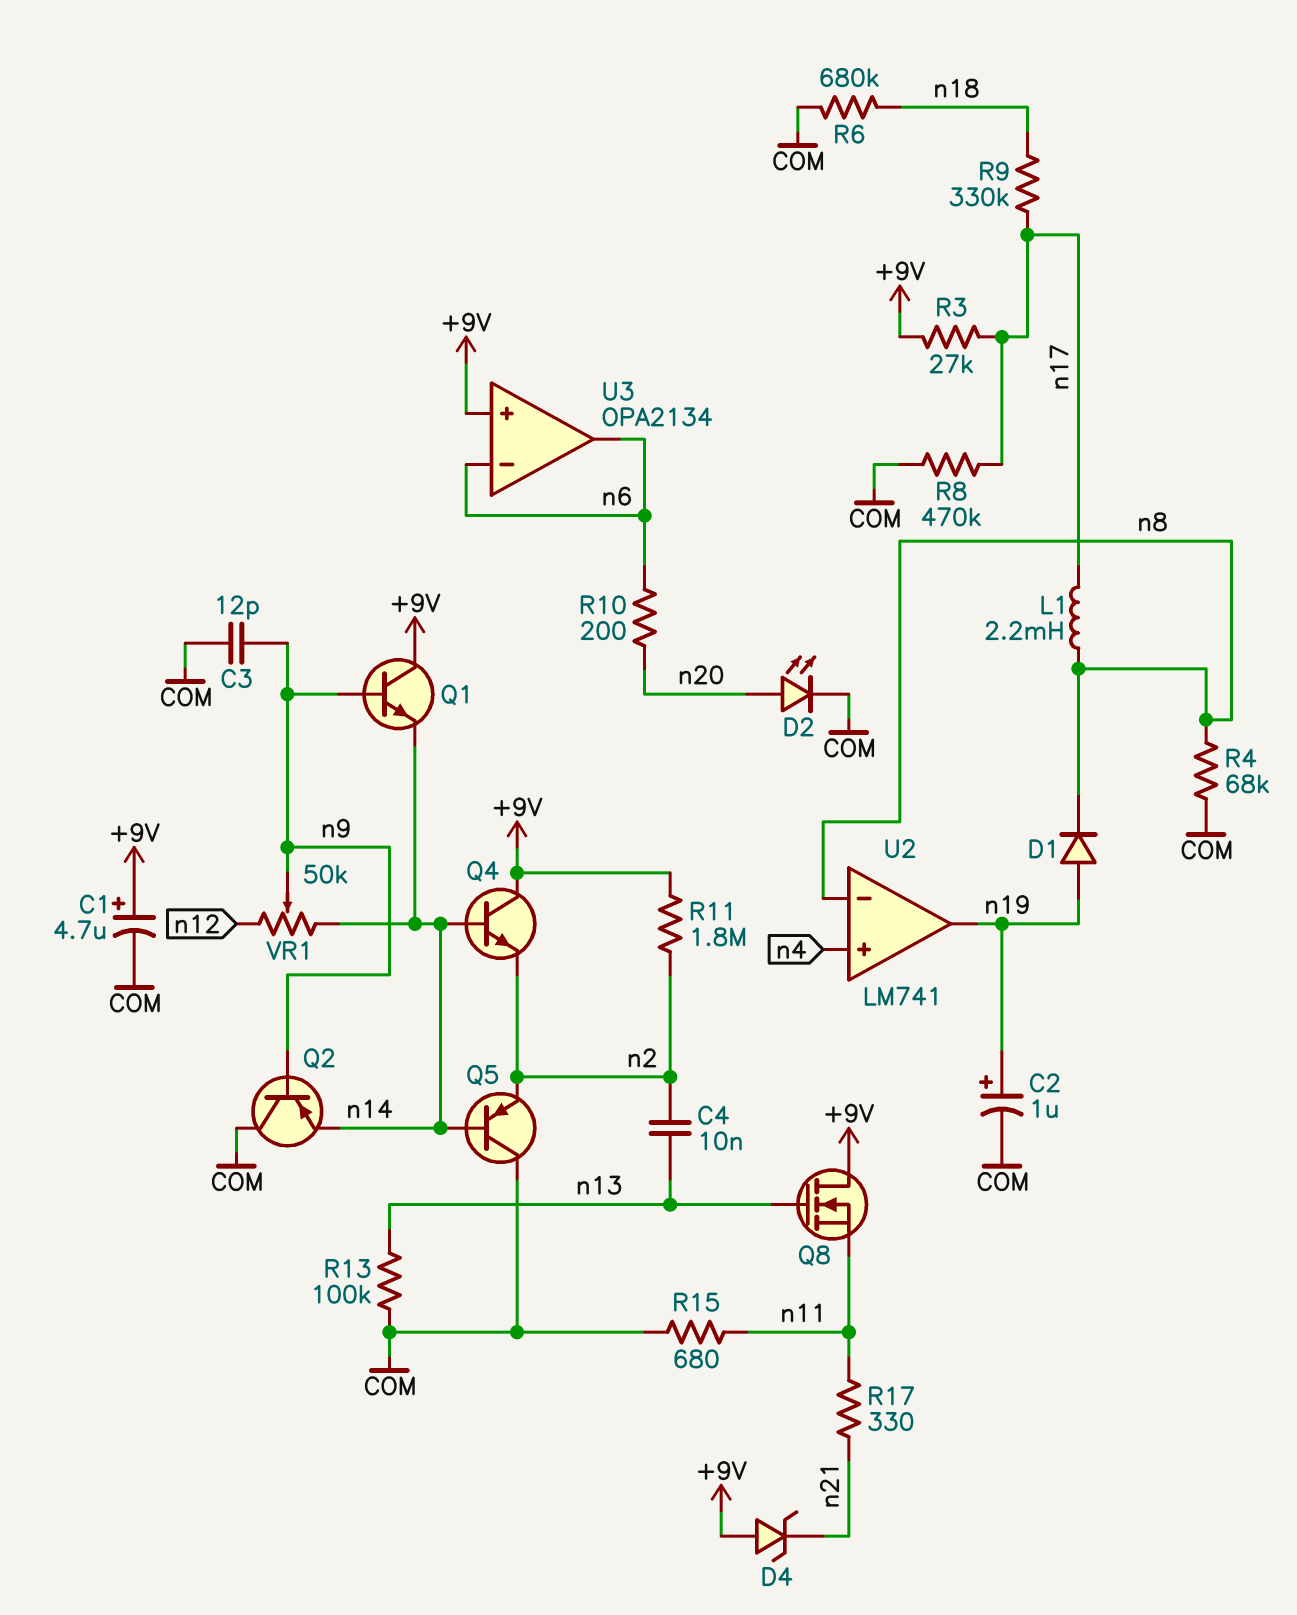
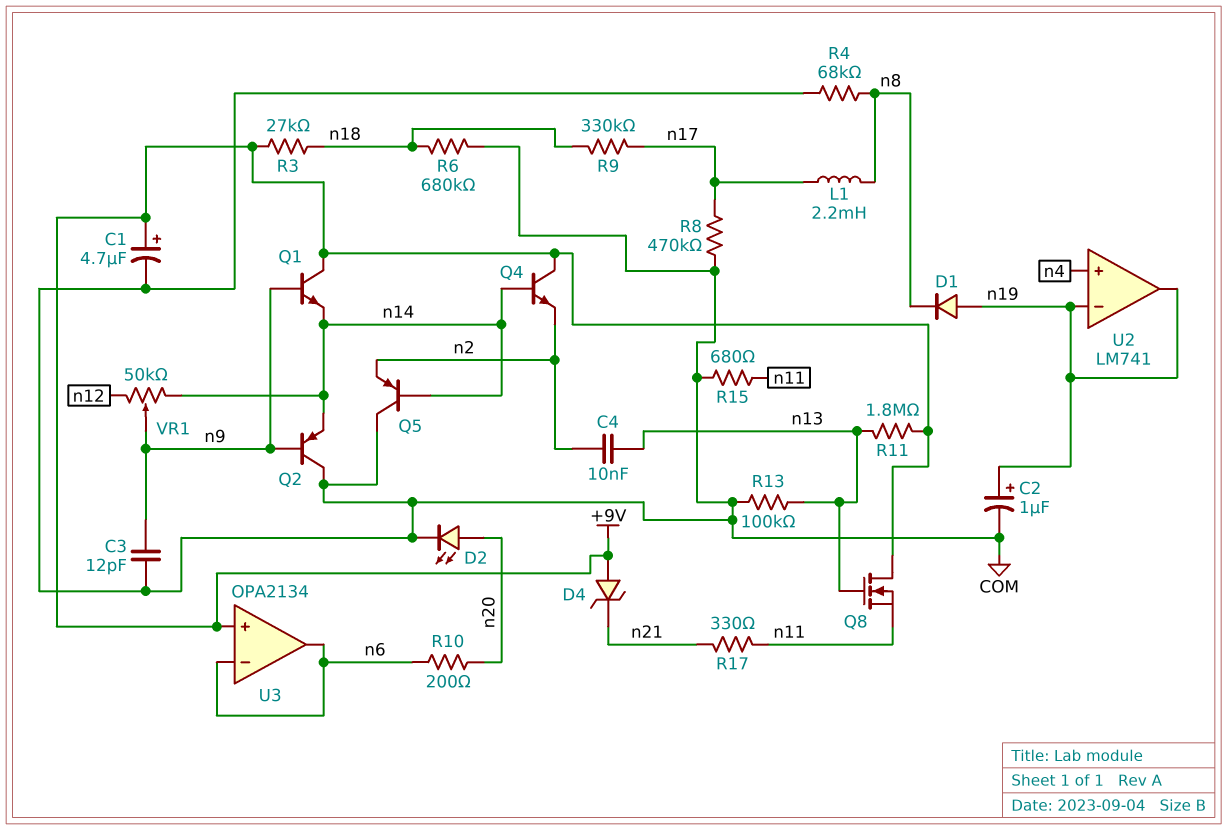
R3: 27k (+9V, n17) -> 27k (+9V, n18)
R11: 1.8M (+9V, n2) -> 1.8M (+9V, n13)
U2 pin in-: n8 -> n19

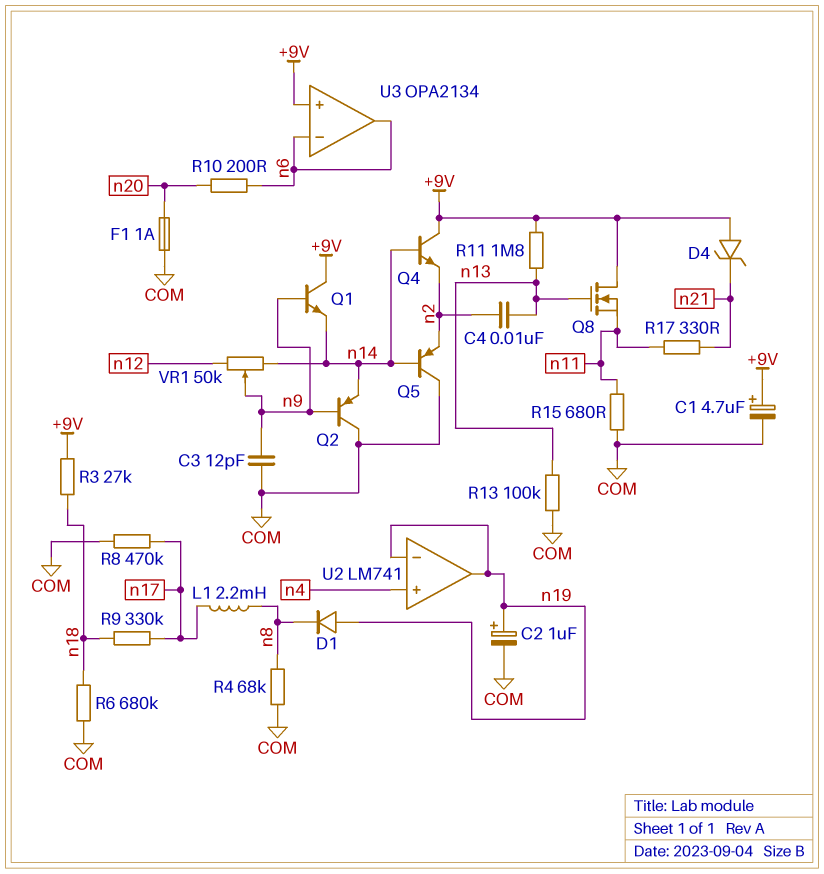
D2: LED (A n20, K COM) -> none
F1: none -> 1A (COM, n20)

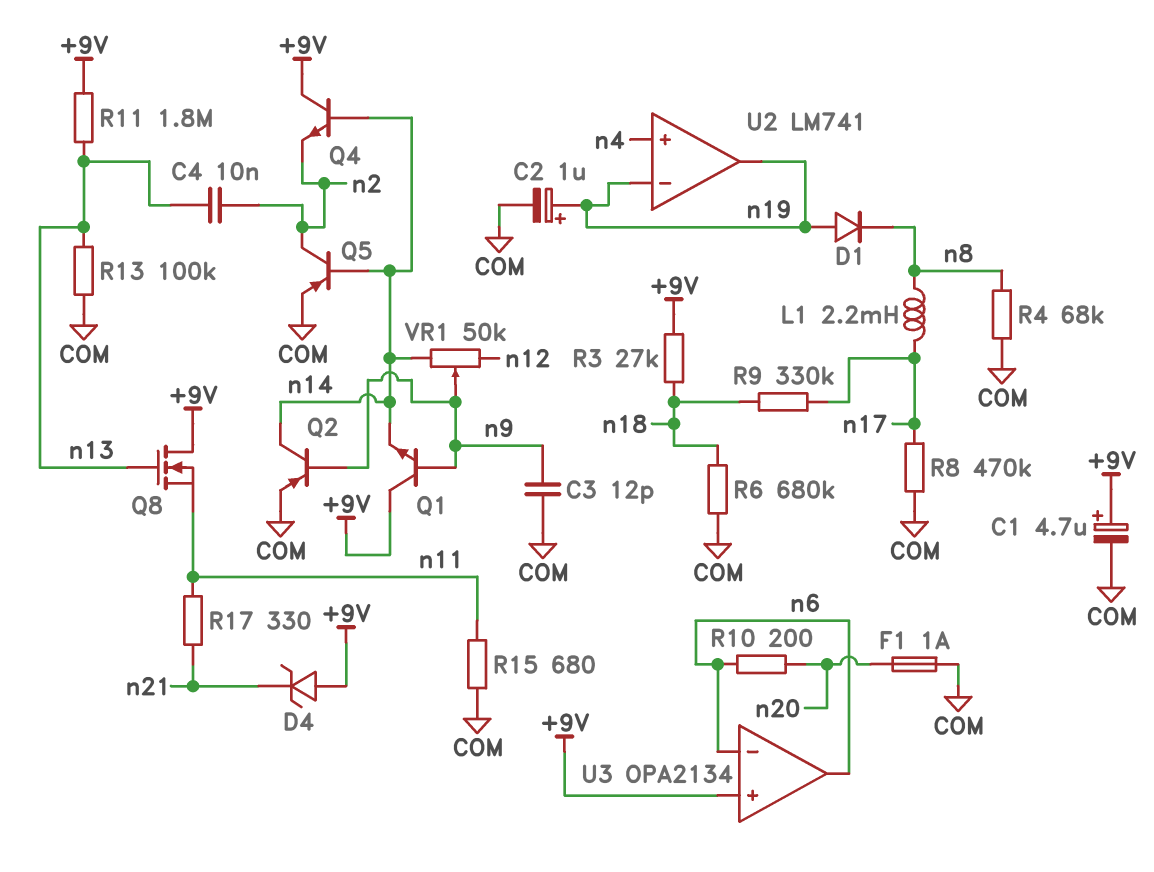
Q2: PNP (B n9, C COM, E n14) -> PNP (B n9, C n14, E COM)
Q5: PNP (B n14, C COM, E n2) -> PNP (B n14, C n2, E COM)

